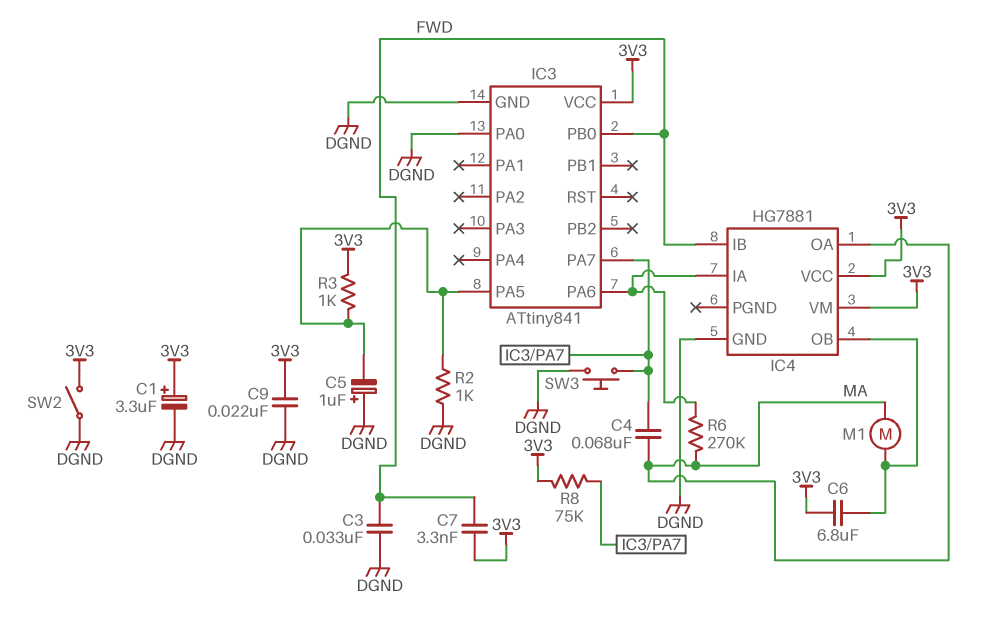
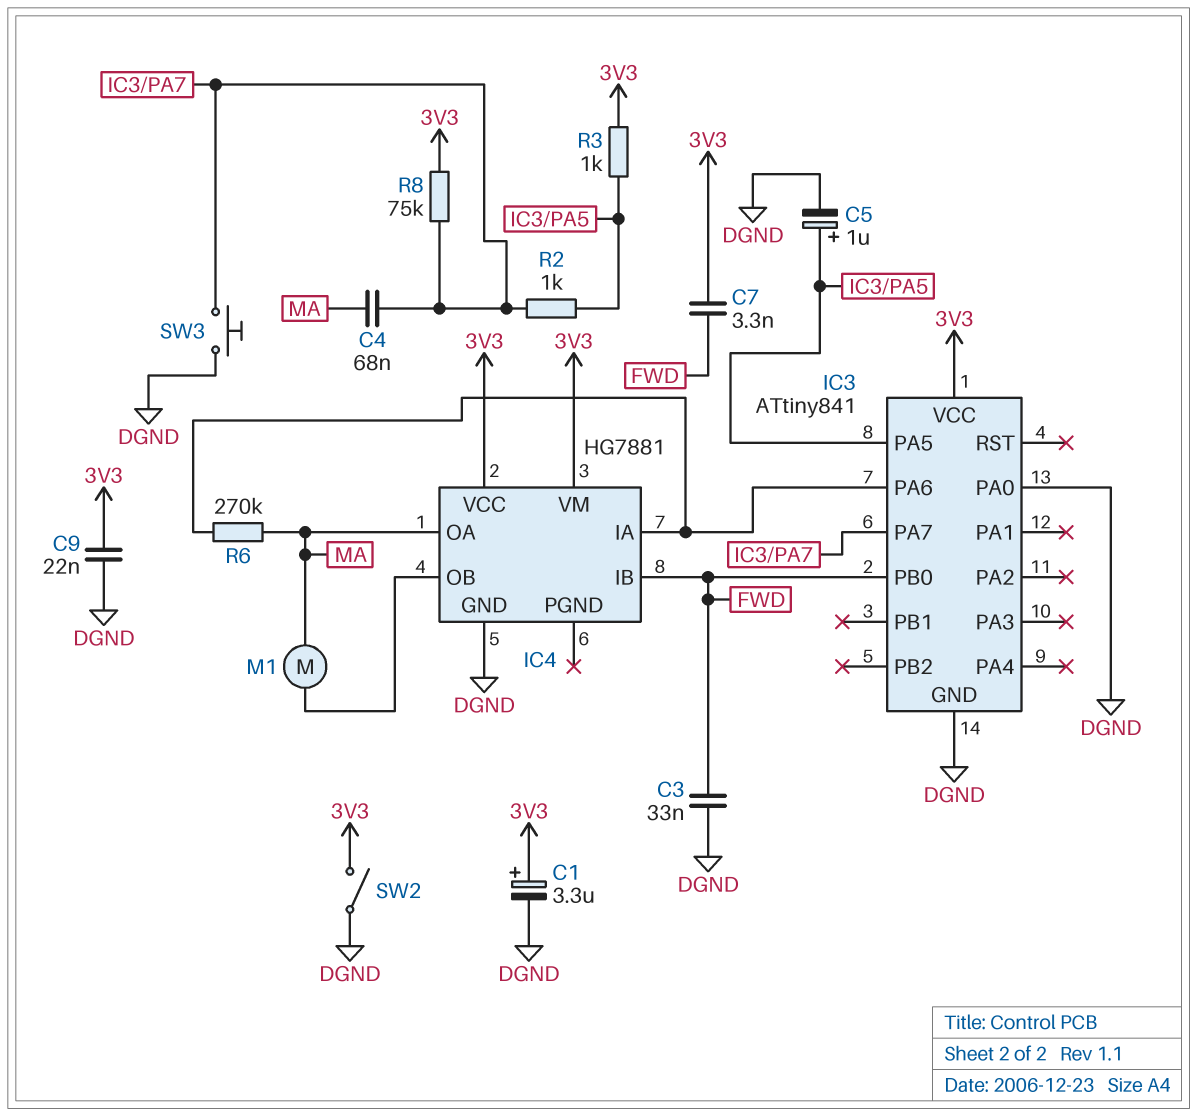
C5: 1uF (plus DGND, minus IC3/PA5) -> 1uF (plus IC3/PA5, minus DGND)
C6: 6.8uF (3V3, IC4/OB) -> none
R2: 1k (DGND, IC3/PA5) -> 1k (IC3/PA5, IC3/PA7)

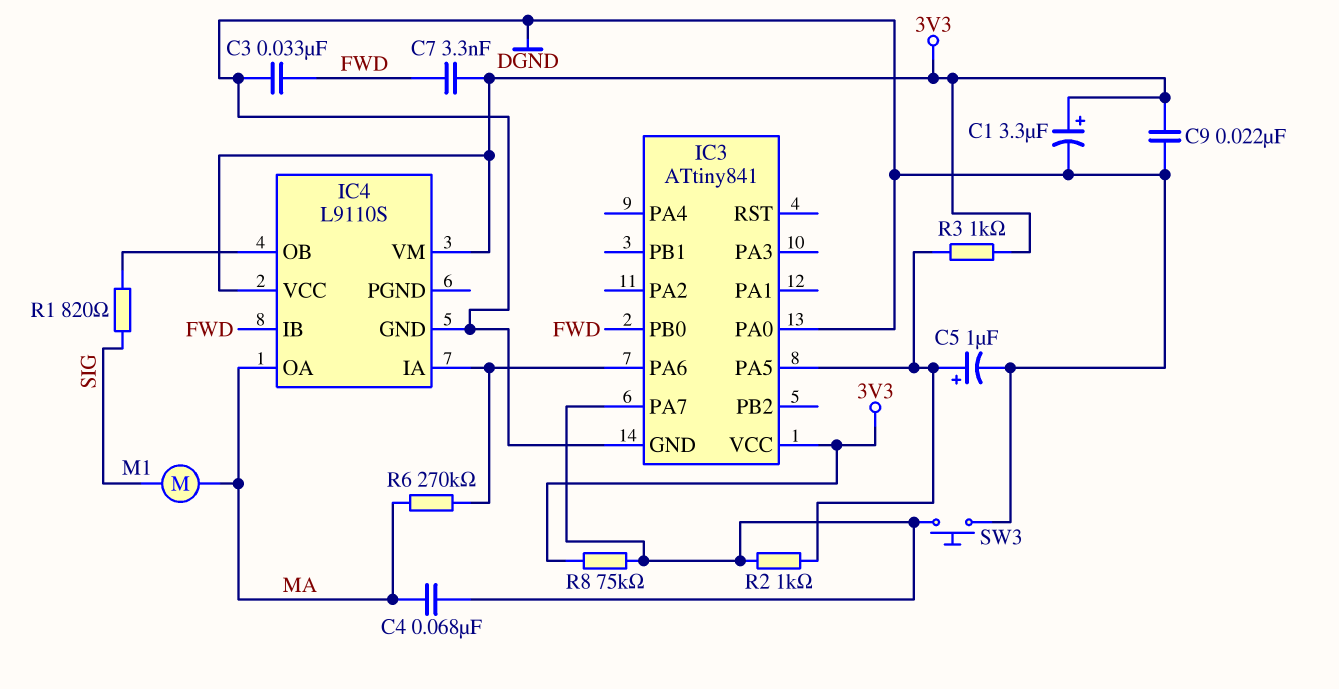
IC4: HG7881 -> L9110S
M1: motor (IC4/OB, MA) -> motor (MA, SIG)
R1: none -> 820 (IC4/OB, SIG)
SW2: switch (3V3, DGND) -> none

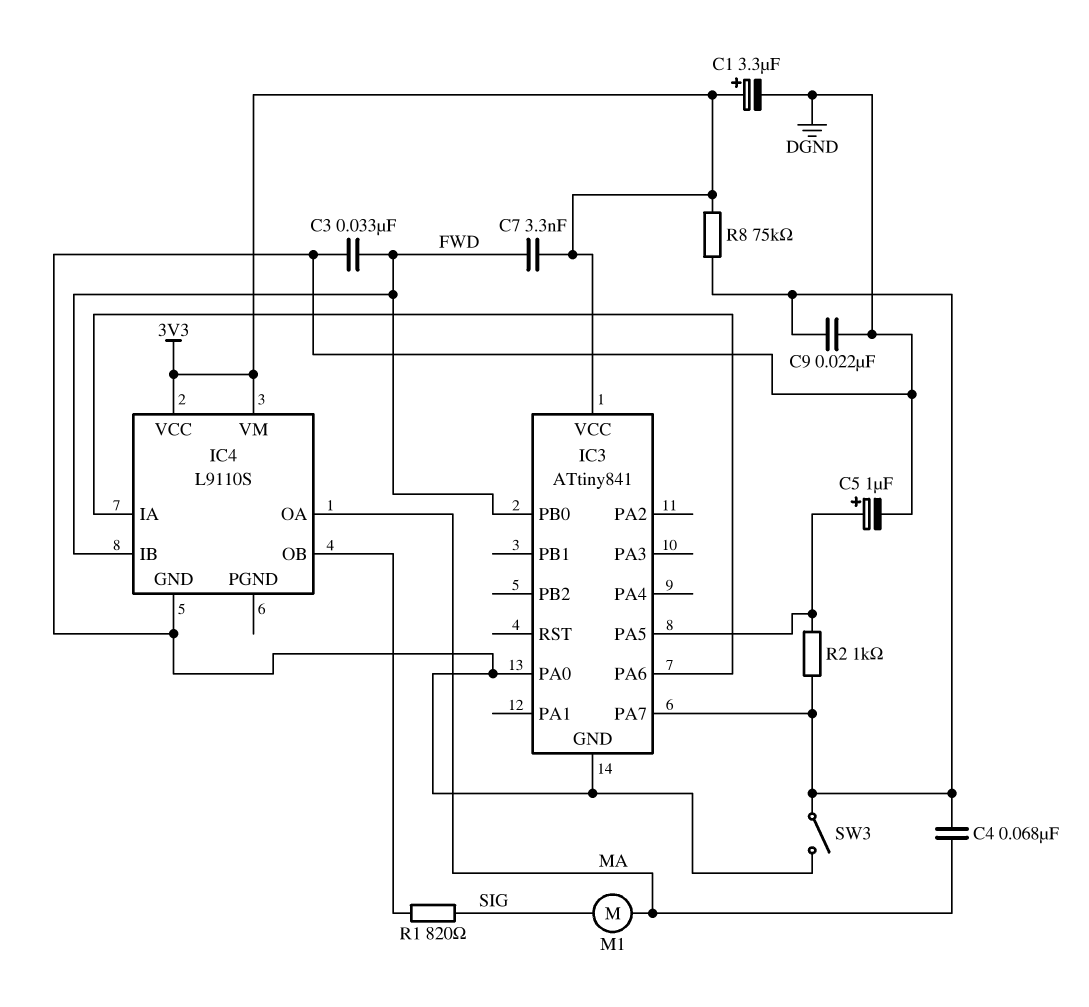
C9: 22nF (3V3, DGND) -> 22nF (DGND, IC3/PA7)
R3: 1k (3V3, IC3/PA5) -> none
R6: 270k (IC3/PA6, MA) -> none
SW3: button (DGND, IC3/PA7) -> switch (DGND, IC3/PA7)

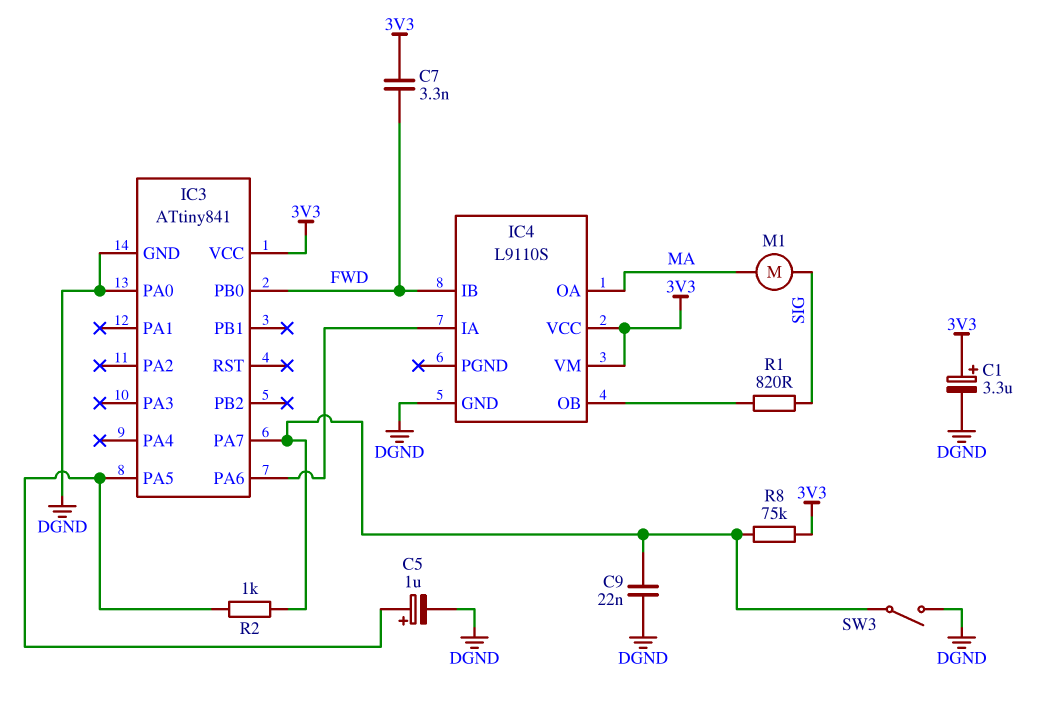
C3: 33nF (DGND, FWD) -> none
C4: 68nF (IC3/PA7, MA) -> none

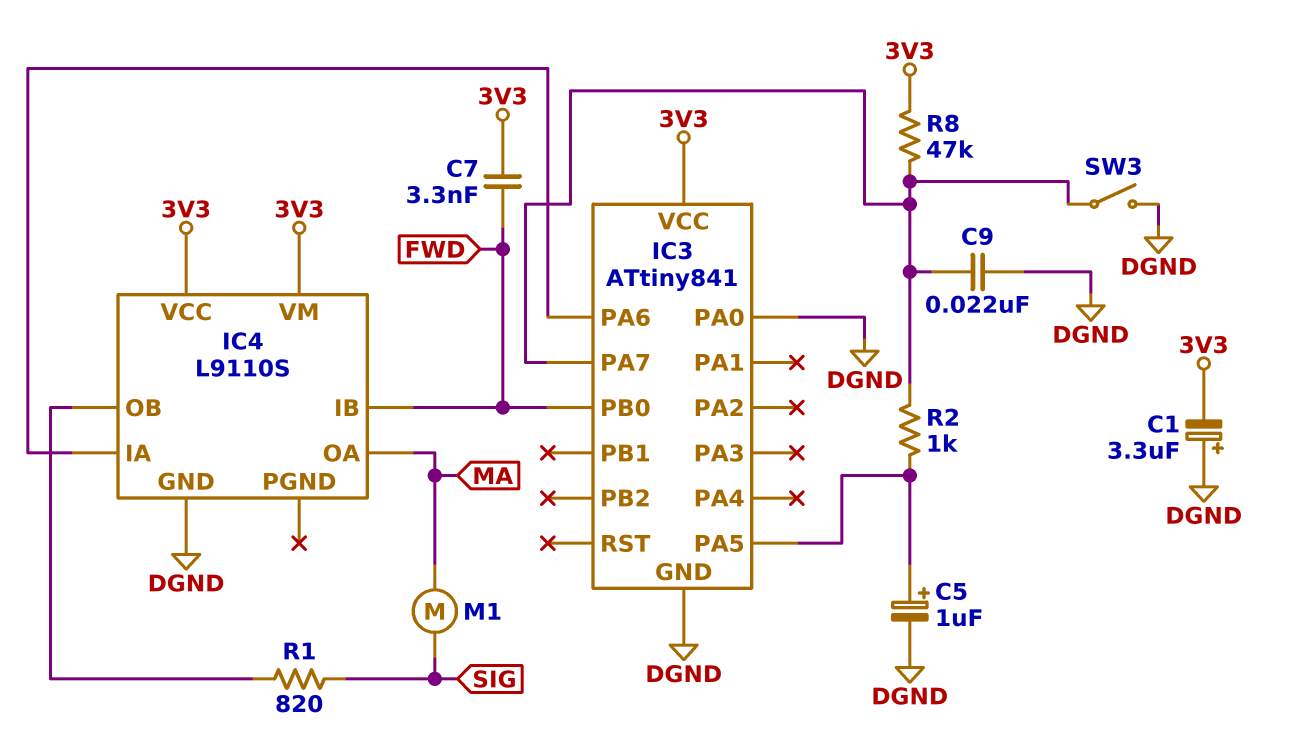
C1: 3.3uF (plus 3V3, minus DGND) -> 3.3uF (plus DGND, minus 3V3)
R8: 75k (3V3, IC3/PA7) -> 47k (3V3, IC3/PA7)

